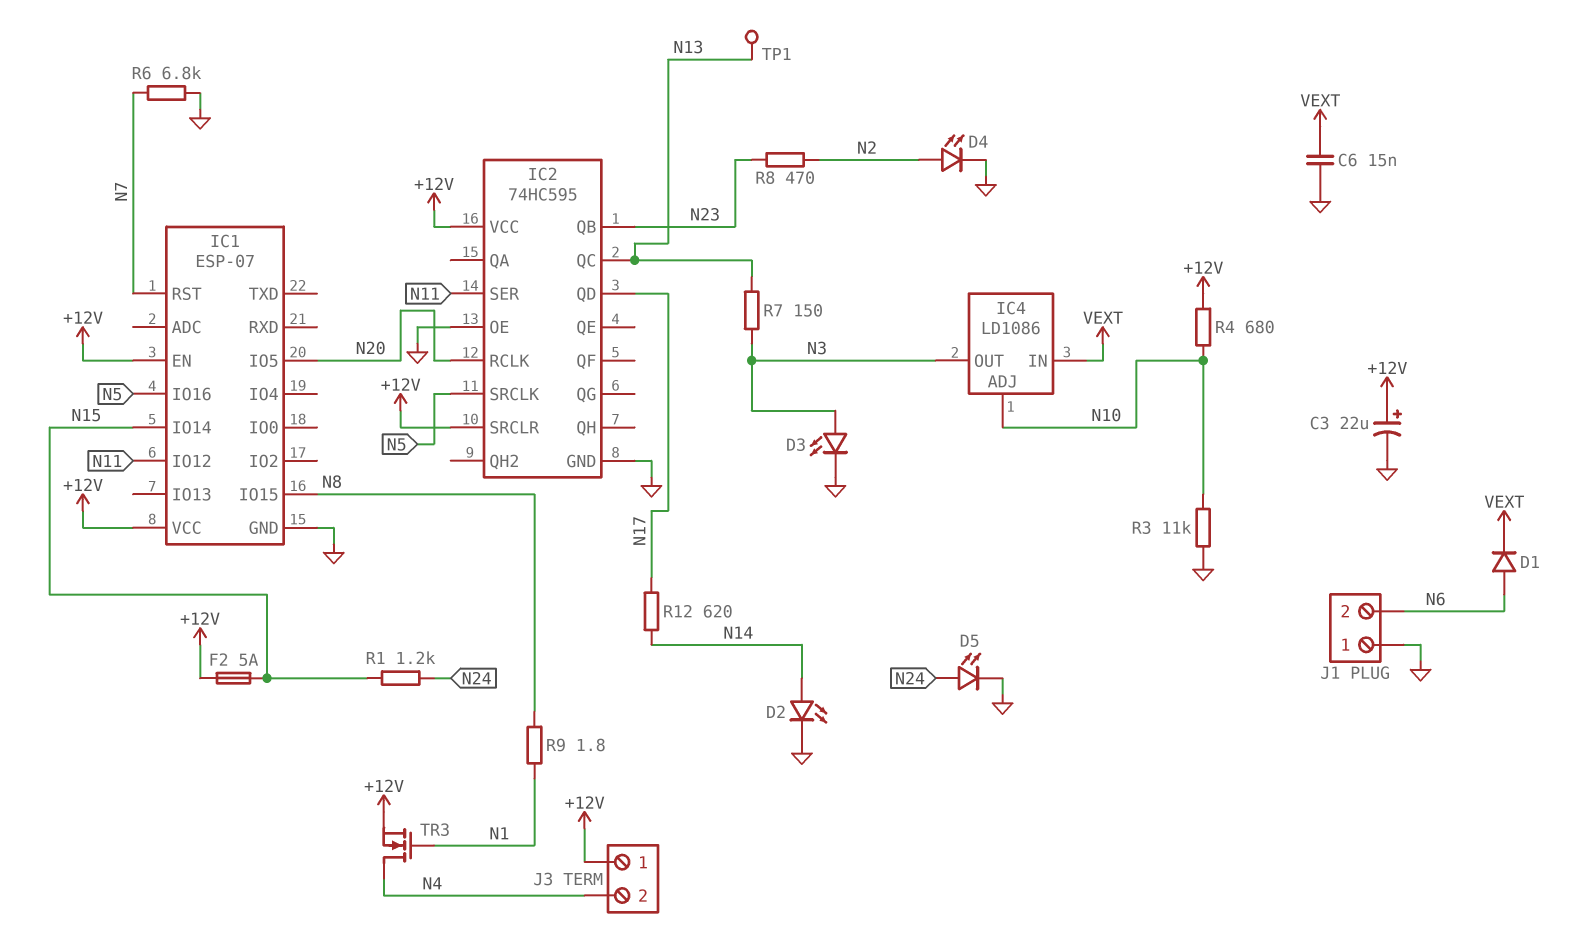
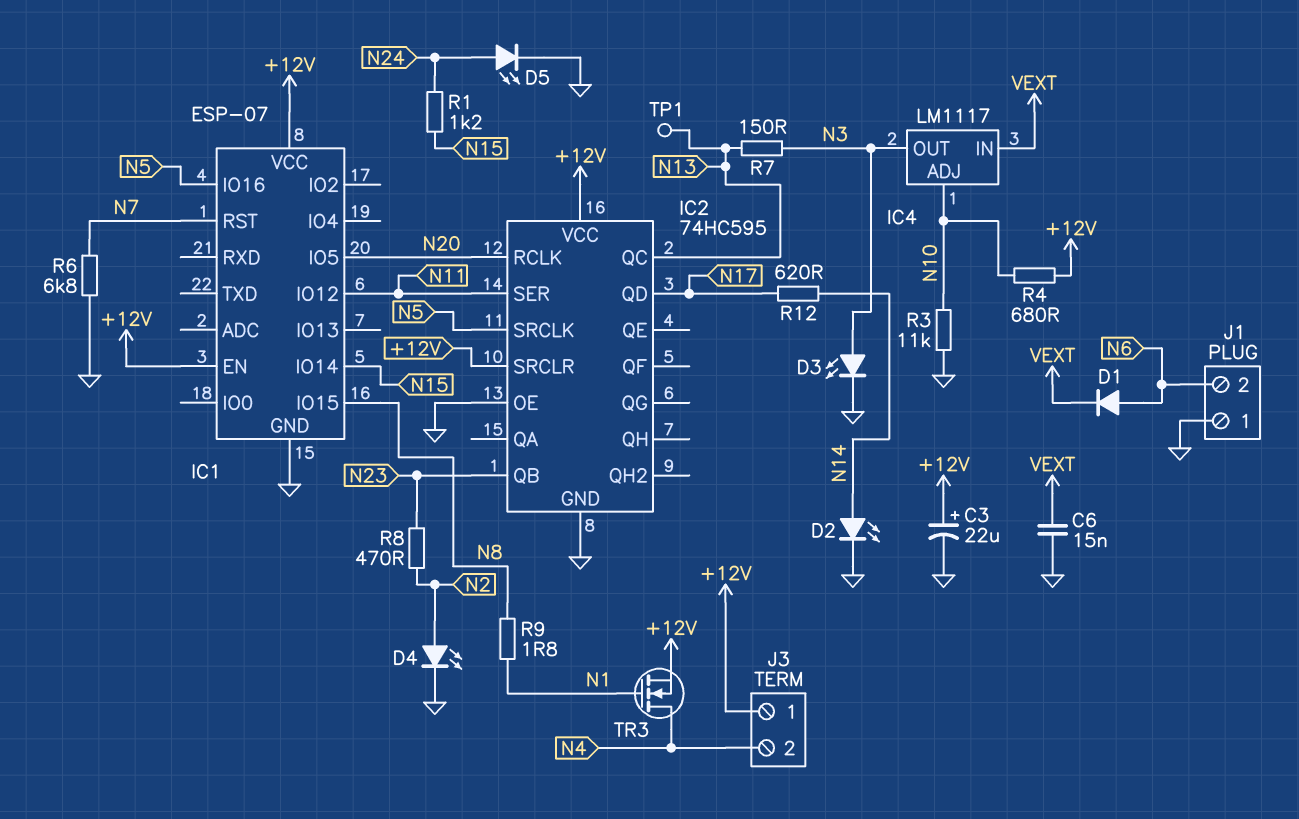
F2: 5A (+12V, N15) -> none
IC4: LD1086 -> LM1117

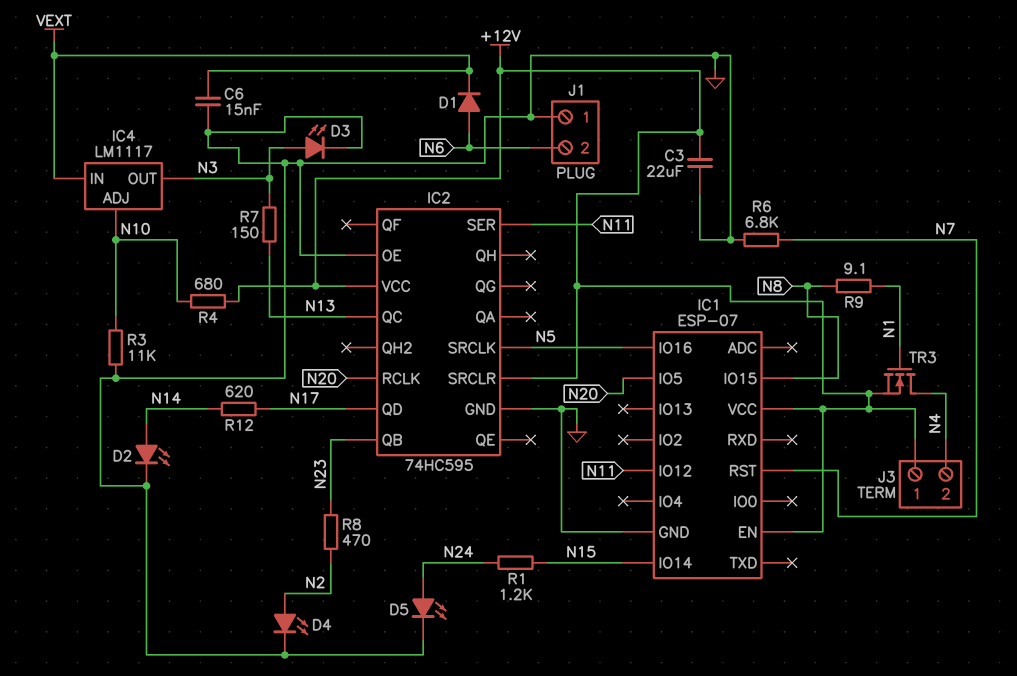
C3: 22uF (plus +12V, minus GND) -> 22uF (+12V, GND)
R9: 1.8 (N1, N8) -> 9.1 (N1, N8)
TP1: test point (N13) -> none

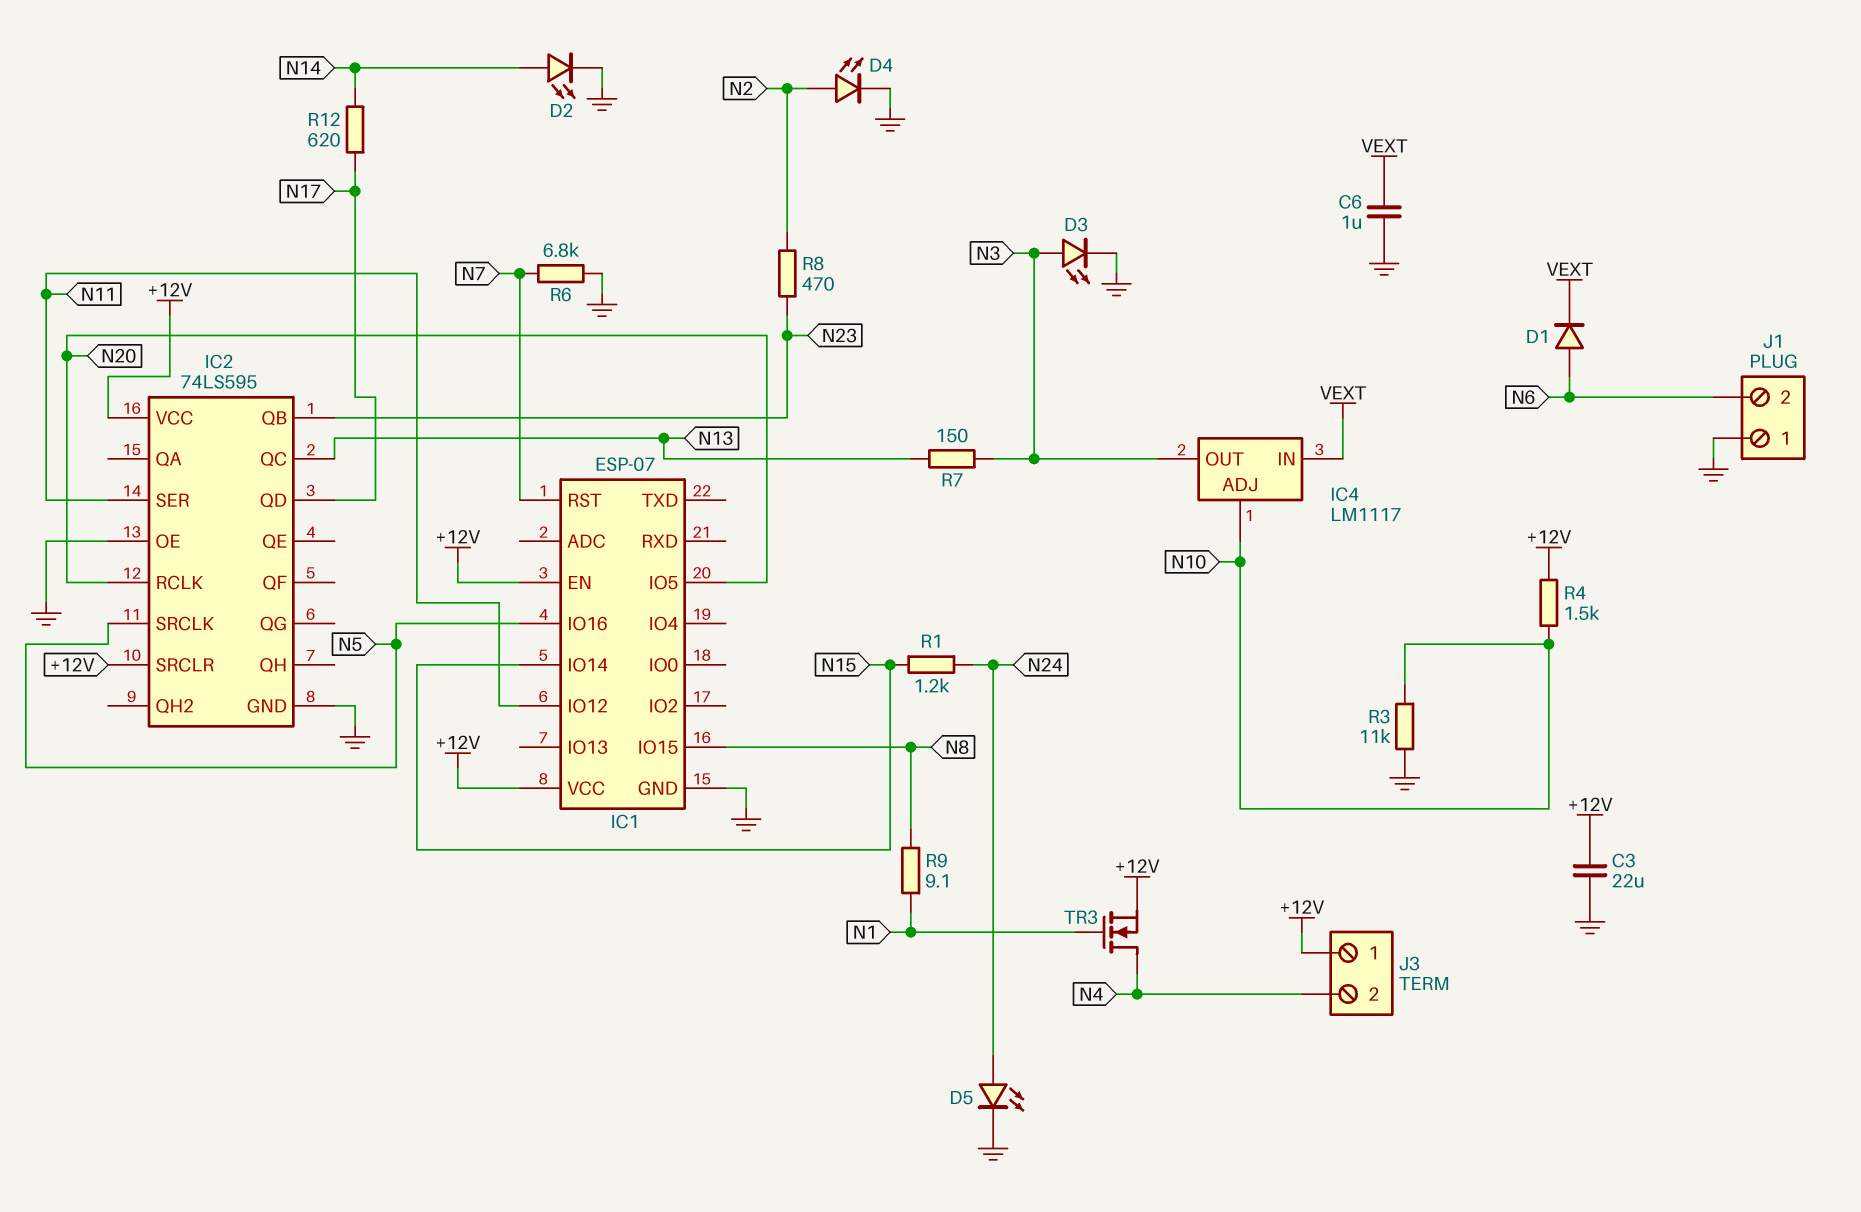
C6: 15nF (GND, VEXT) -> 1uF (GND, VEXT)
IC2: 74HC595 -> 74LS595
R4: 680 (+12V, N10) -> 1.5k (+12V, N10)

